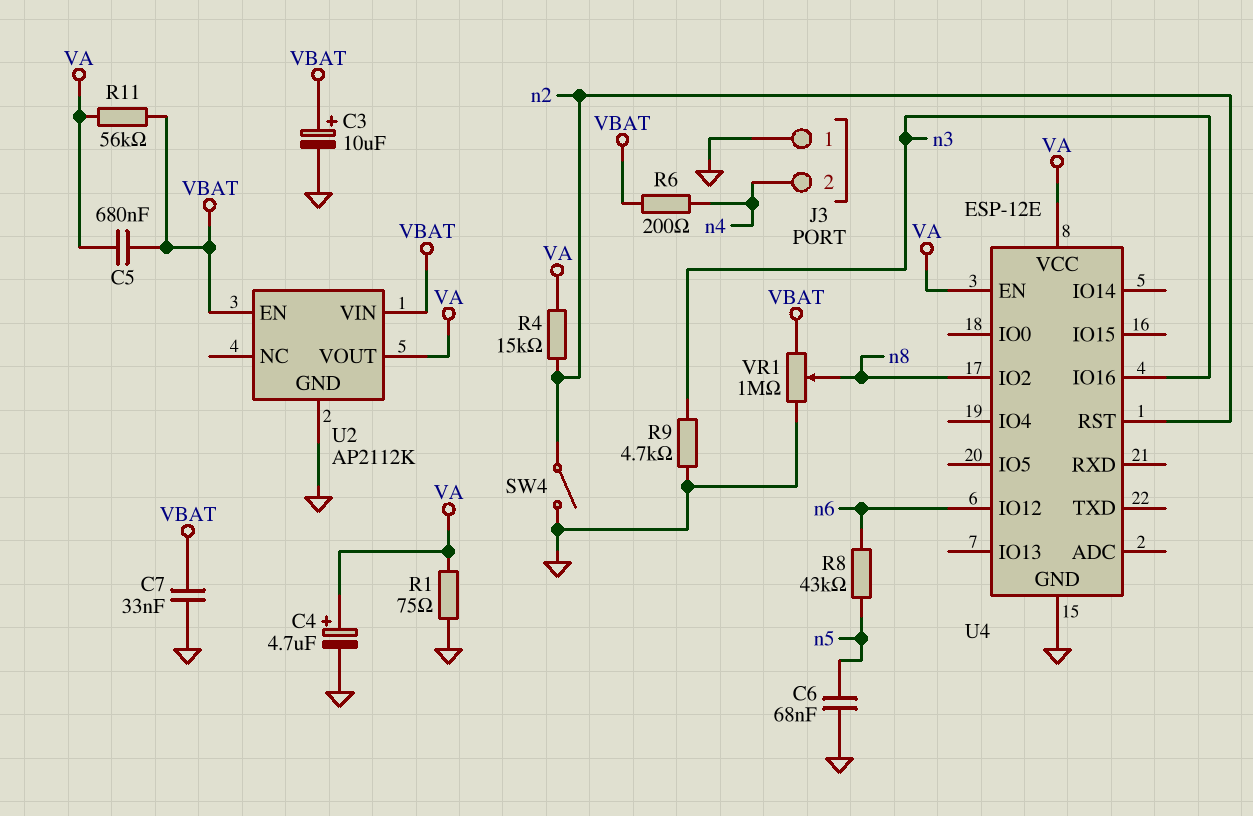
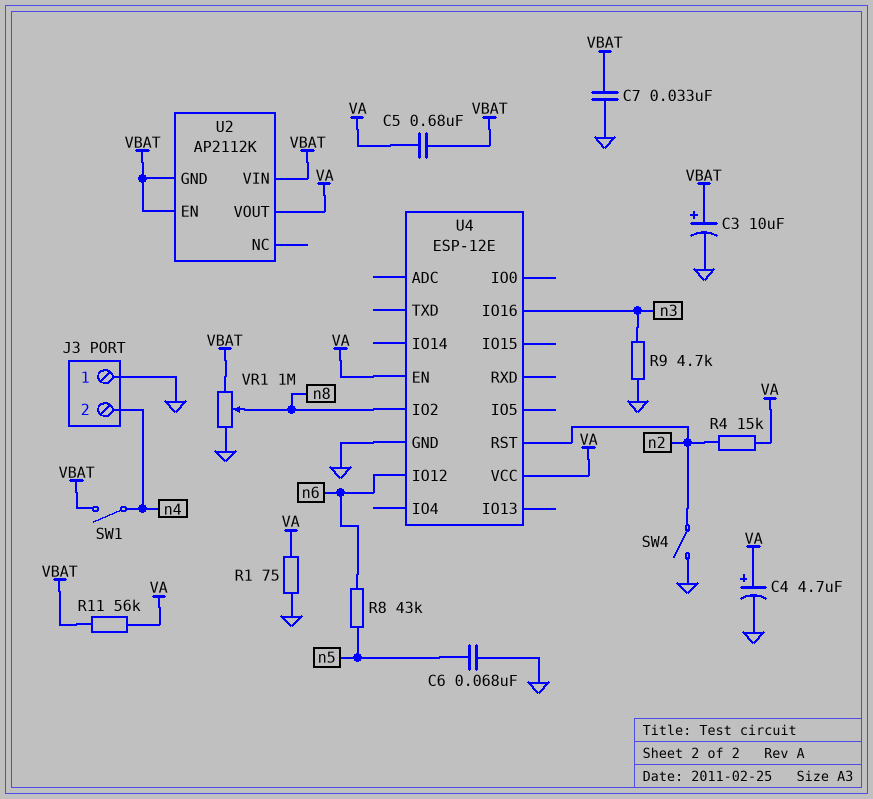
R6: 200 (VBAT, n4) -> none
SW1: none -> switch (VBAT, n4)
U2 pin GND: GND -> VBAT

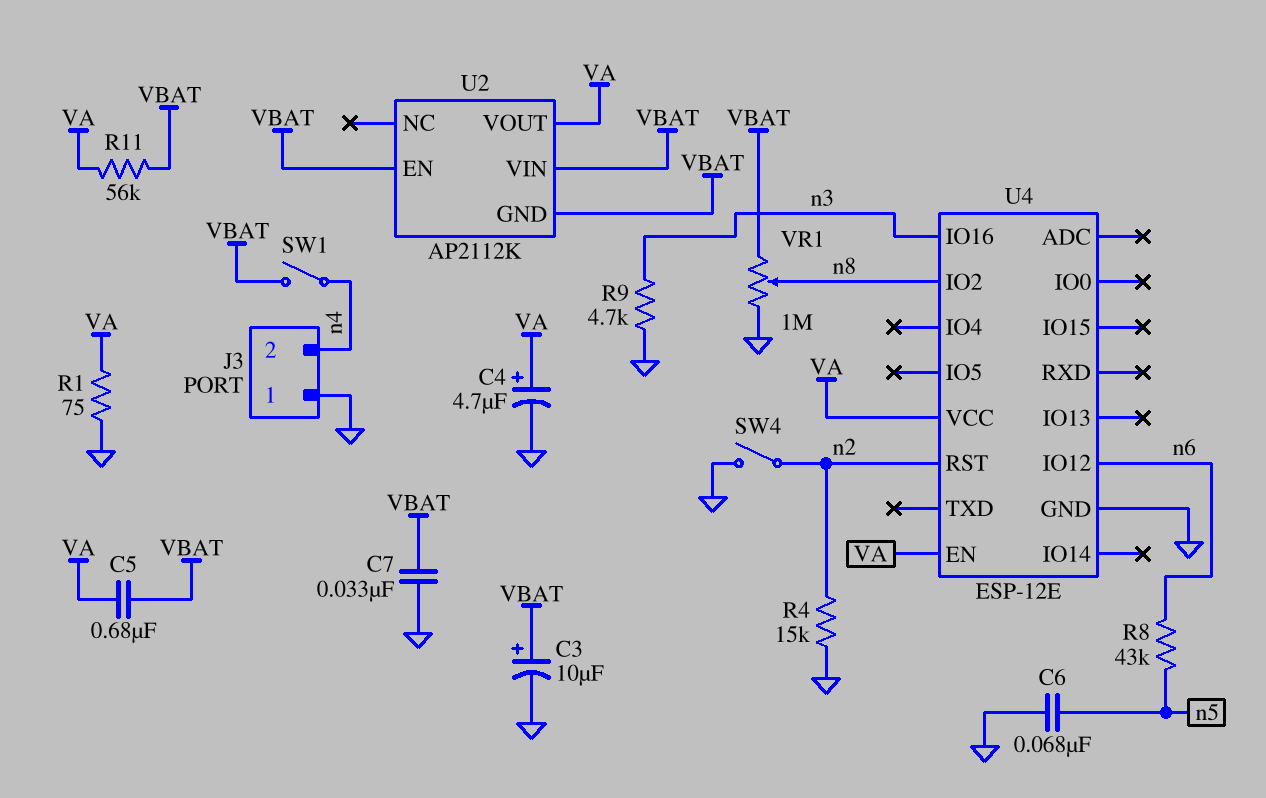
R4: 15k (VA, n2) -> 15k (GND, n2)

